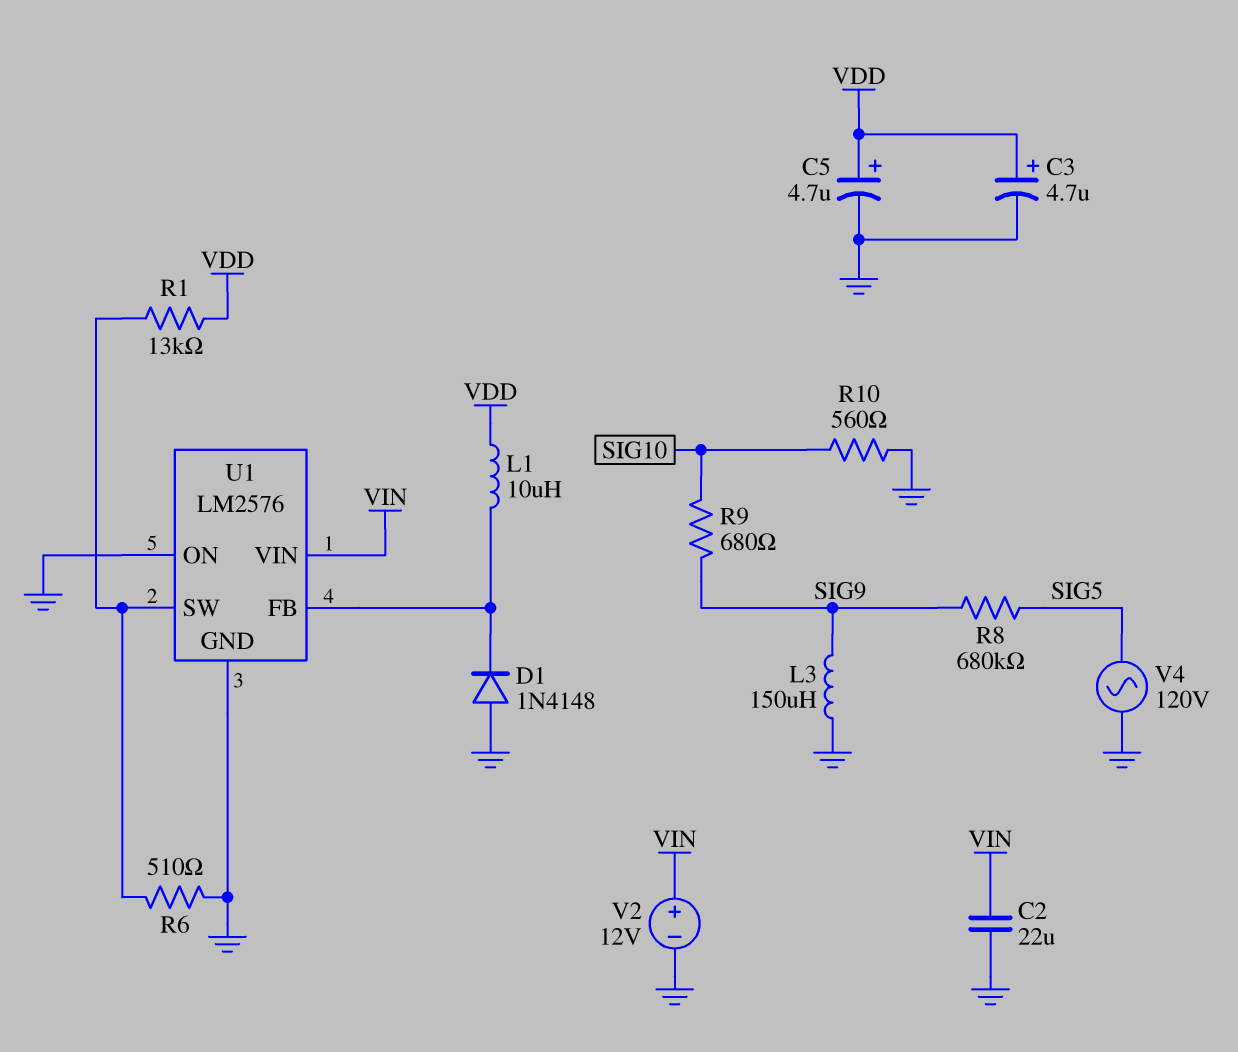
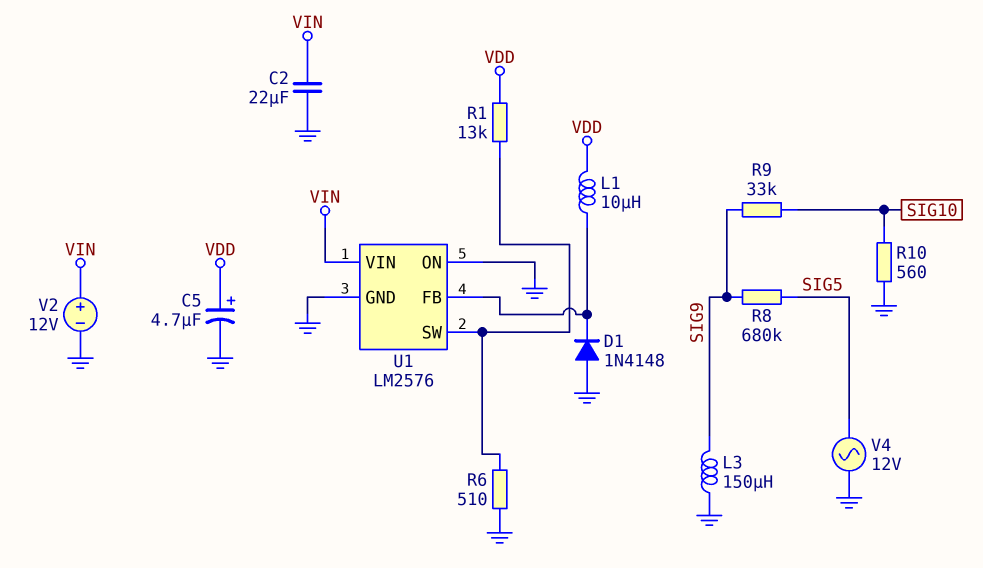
C3: 4.7uF (plus VDD, minus GND) -> none
R9: 680 (SIG9, SIG10) -> 33k (SIG9, SIG10)
V4: AC 120V (GND, SIG5) -> AC 12V (GND, SIG5)

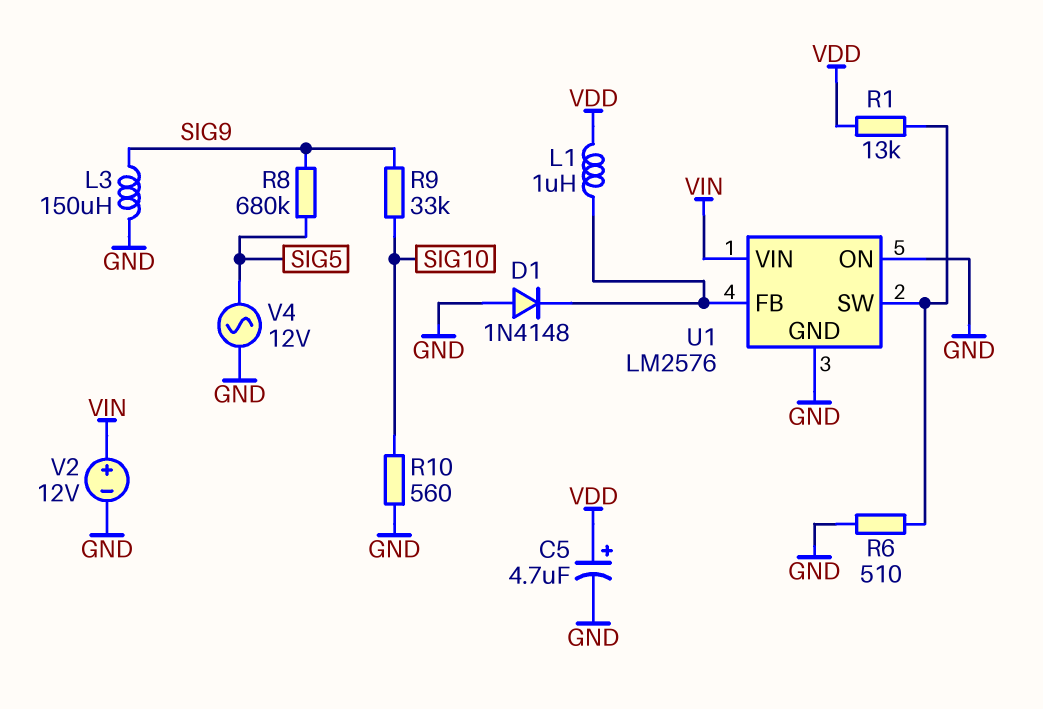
C2: 22uF (GND, VIN) -> none
L1: 10uH (U1/FB, VDD) -> 1uH (U1/FB, VDD)

